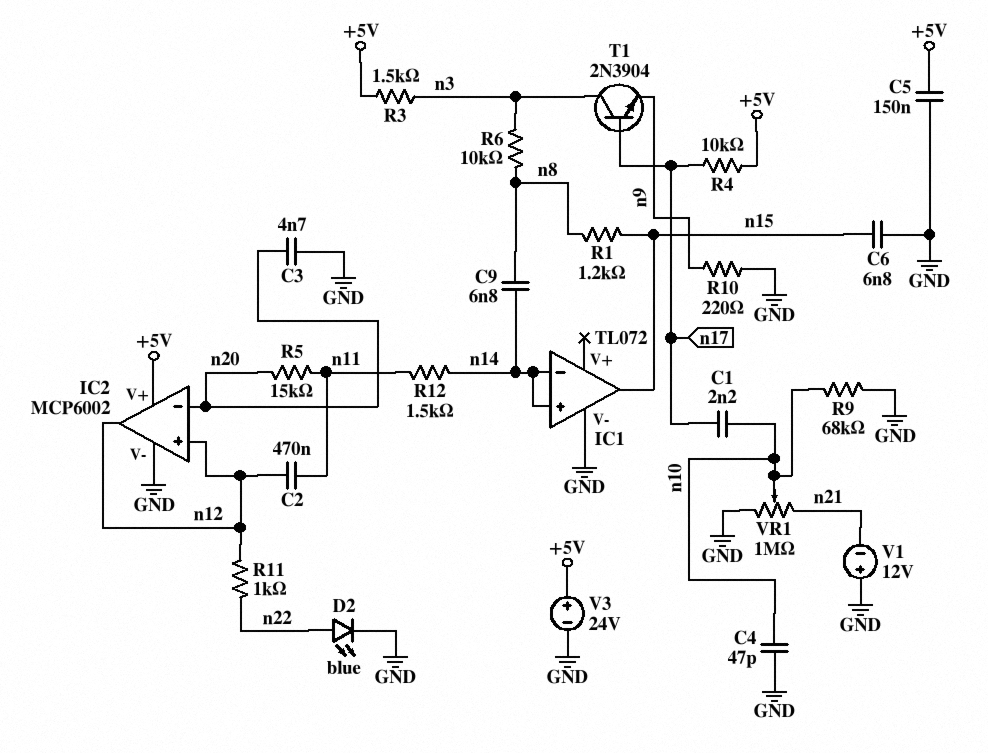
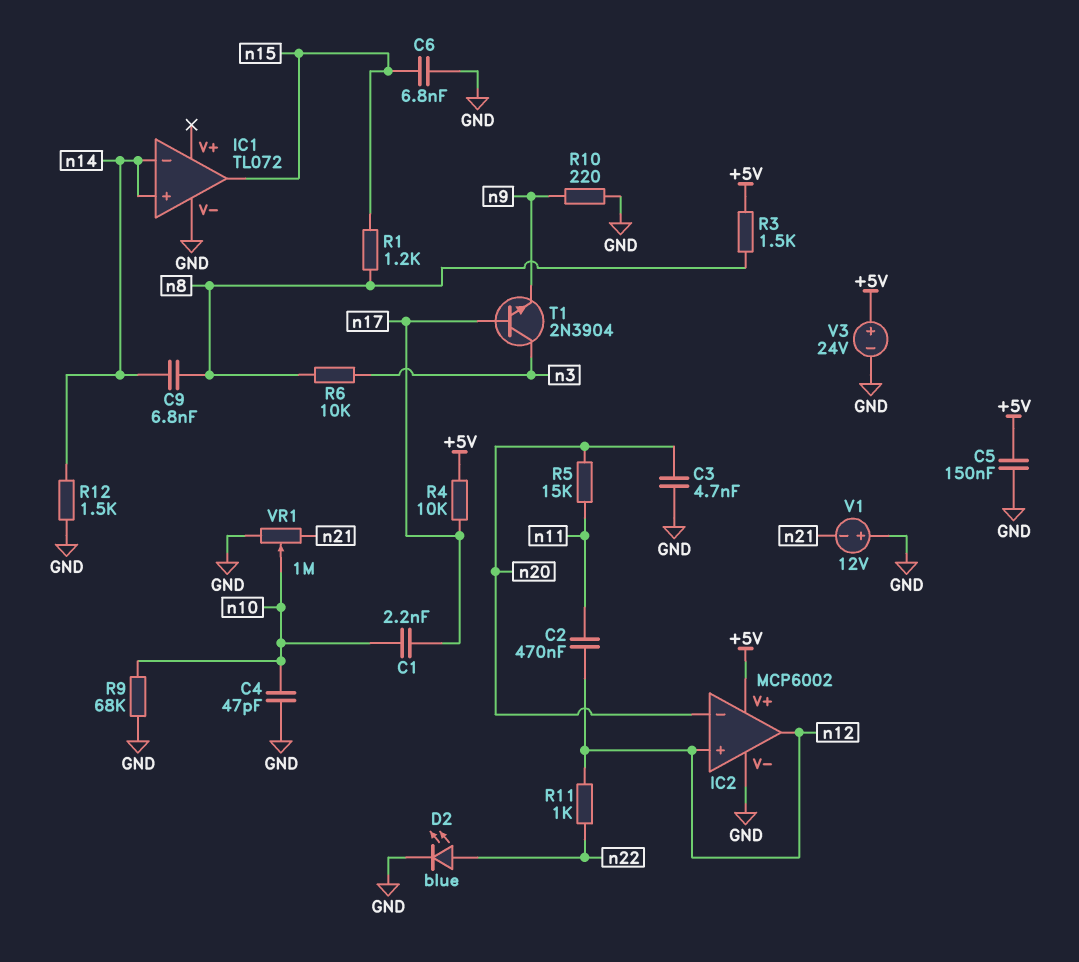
R3: 1.5k (+5V, n3) -> 1.5k (+5V, n8)
R12: 1.5k (n11, n14) -> 1.5k (GND, n14)

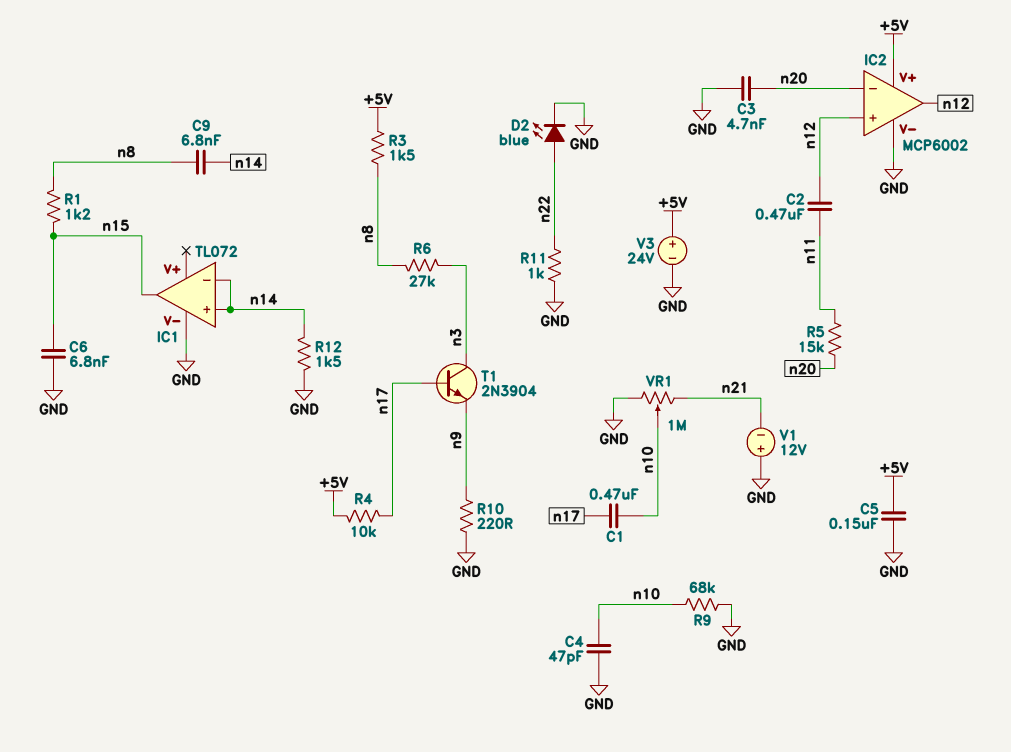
C1: 2.2nF (n10, n17) -> 470nF (n10, n17)
R6: 10k (n3, n8) -> 27k (n3, n8)
R11: 1k (n12, n22) -> 1k (GND, n22)

